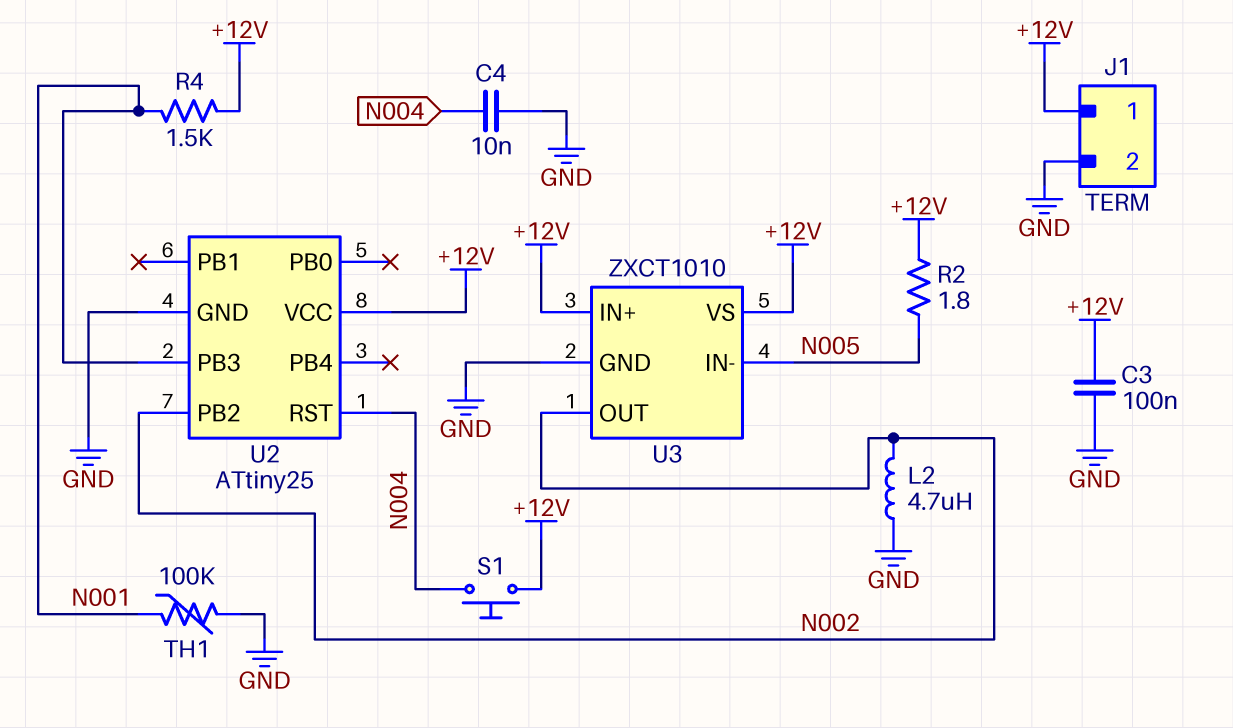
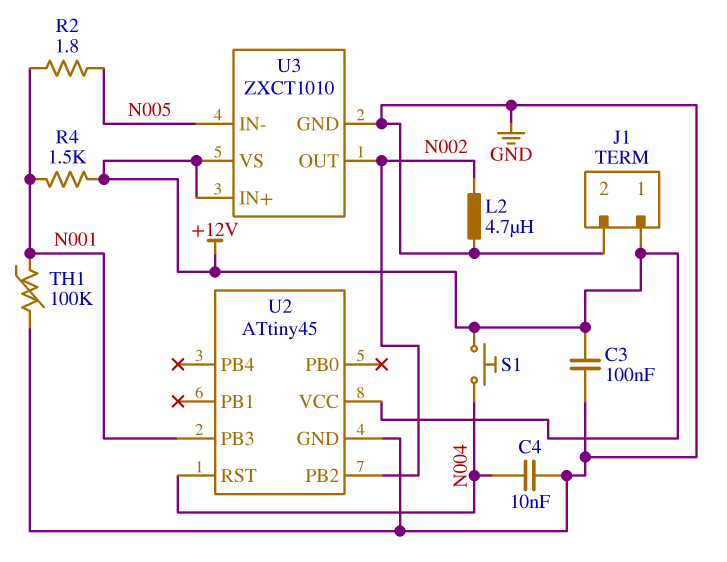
R2: 1.8 (+12V, N005) -> 1.8 (N001, N005)
U2: ATtiny25 -> ATtiny45

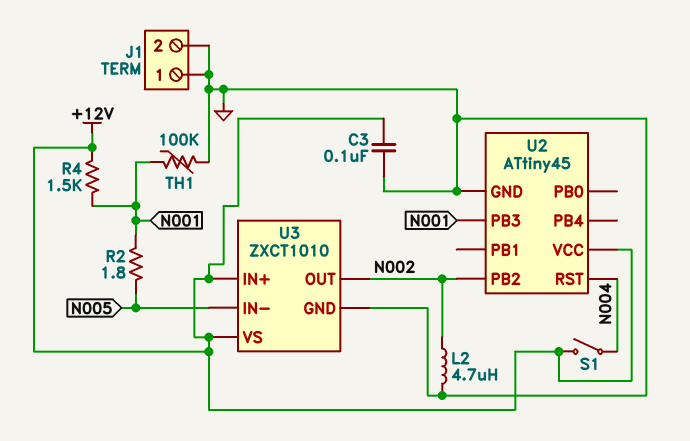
C4: 10nF (GND, N004) -> none
J1 pin 1: +12V -> GND
S1: button (+12V, N004) -> switch (+12V, N004)

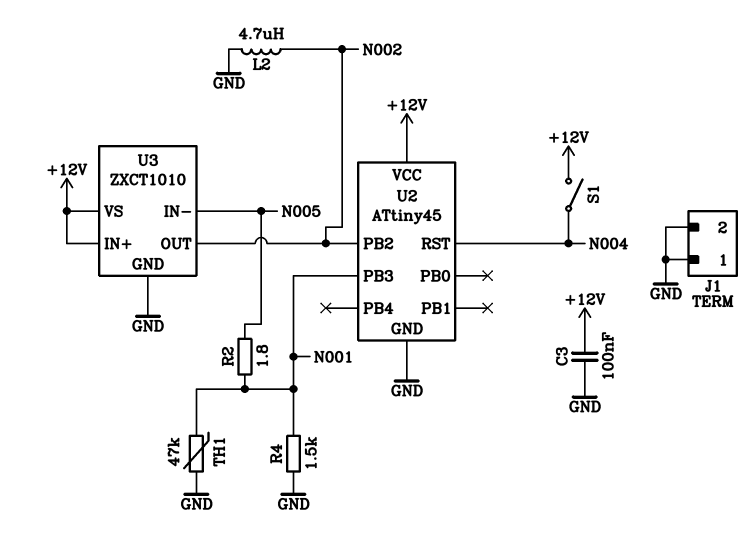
R4: 1.5k (+12V, N001) -> 1.5k (GND, N001)
TH1: 100k (GND, N001) -> 47k (GND, N001)

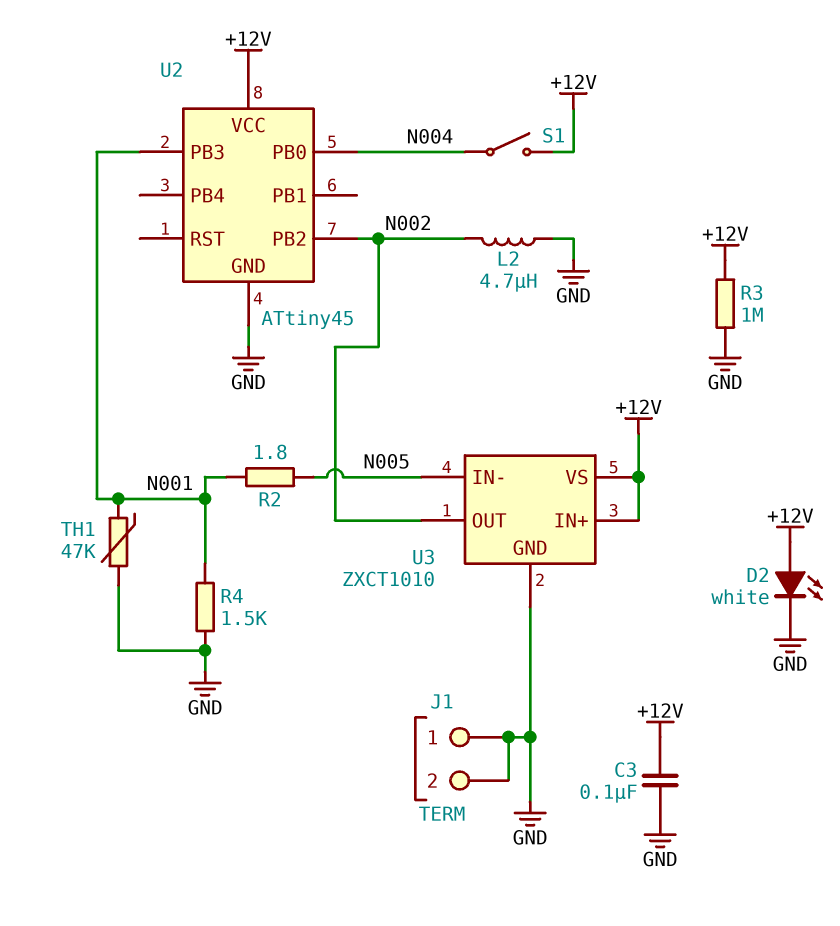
D2: none -> LED white (A +12V, K GND)
R3: none -> 1M (+12V, GND)
U2 pin PB0: none -> N004
U2 pin RST: N004 -> none

